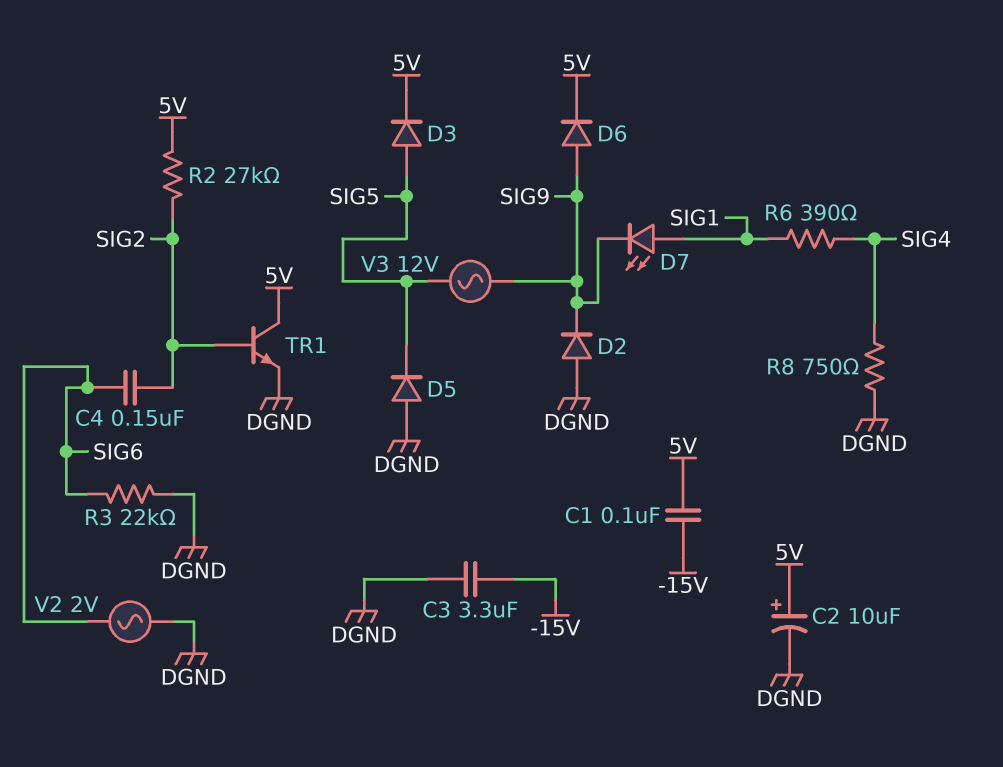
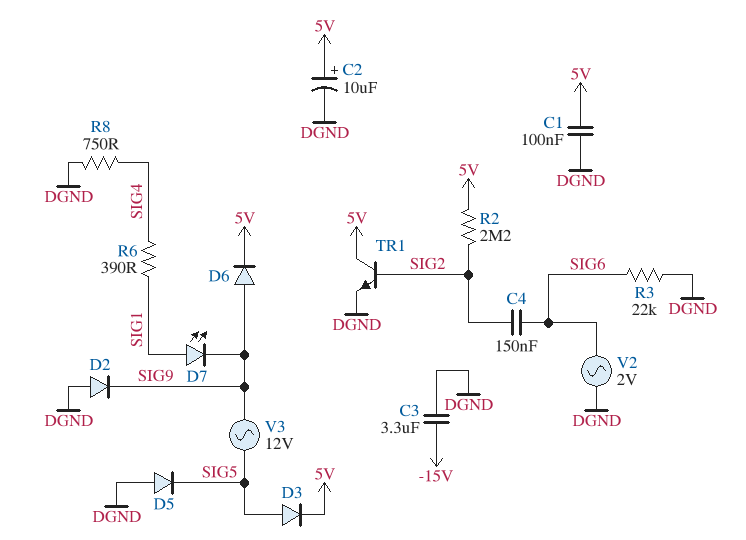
C1: 100nF (-15V, 5V) -> 100nF (5V, DGND)
R2: 27k (5V, SIG2) -> 2.2M (5V, SIG2)

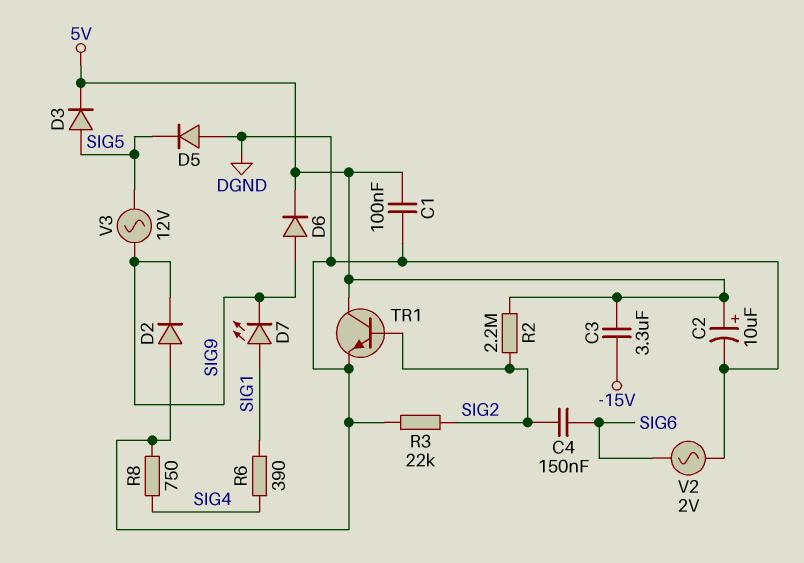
C3: 3.3uF (-15V, DGND) -> 3.3uF (-15V, 5V)
R3: 22k (DGND, SIG6) -> 22k (DGND, SIG2)

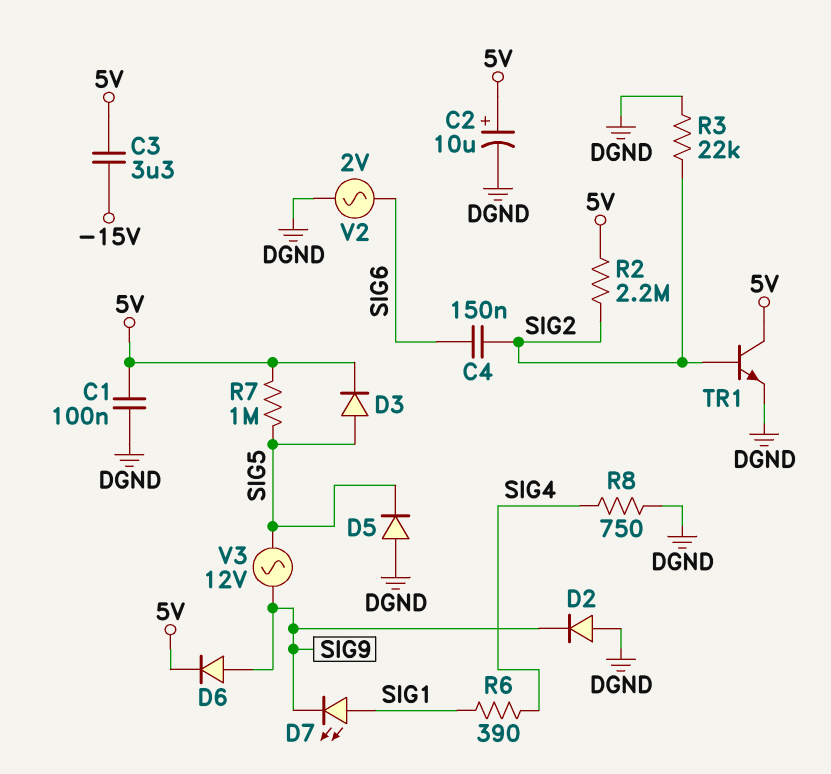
R7: none -> 1M (5V, SIG5)

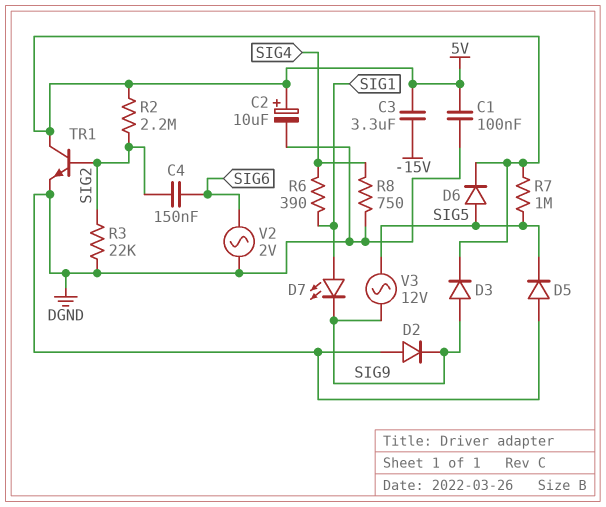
D3: diode (A SIG5, K 5V) -> diode (A SIG9, K 5V)
D6: diode (A SIG9, K 5V) -> diode (A SIG5, K 5V)

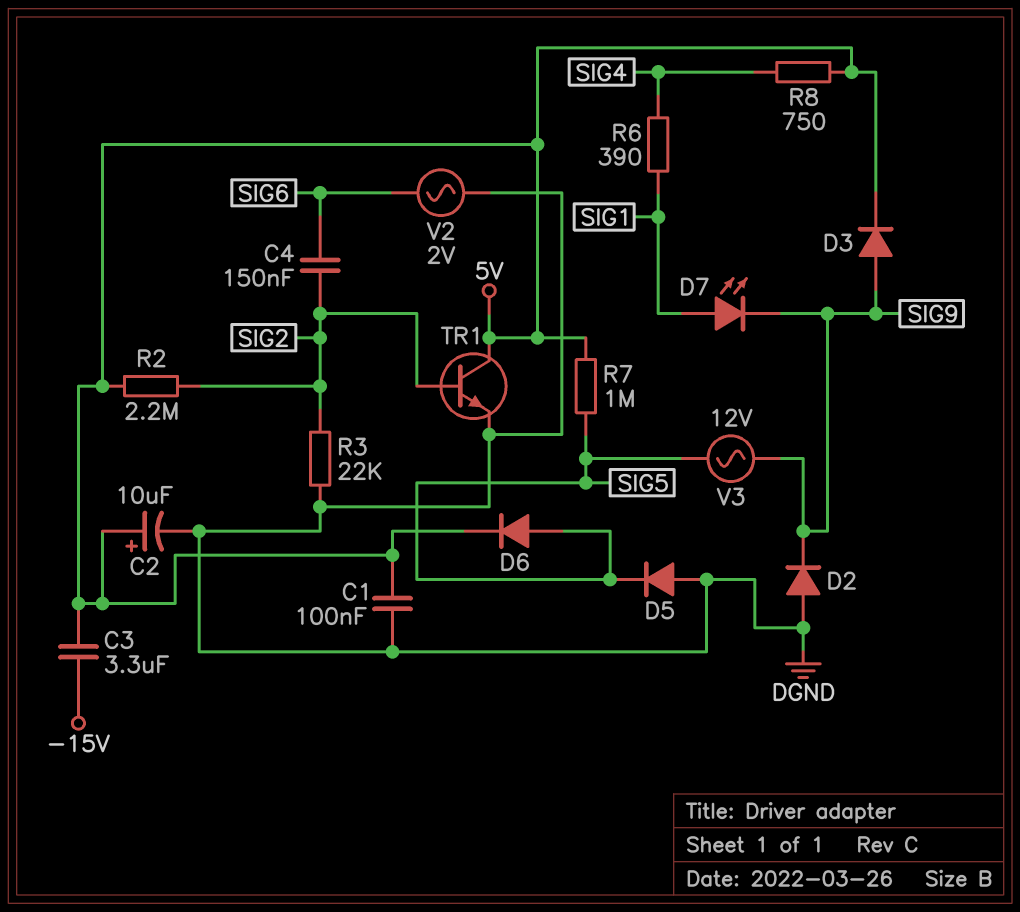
R8: 750 (DGND, SIG4) -> 750 (5V, SIG4)

